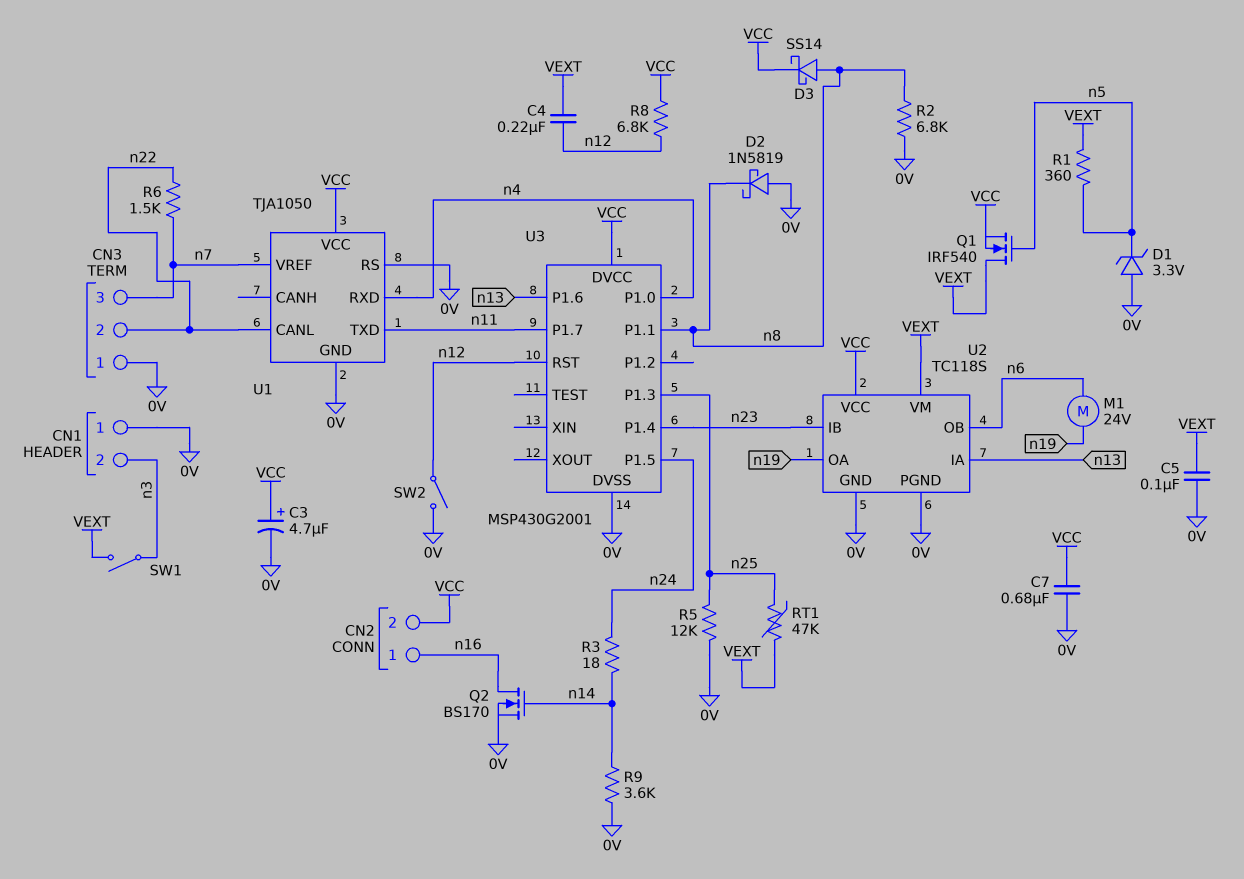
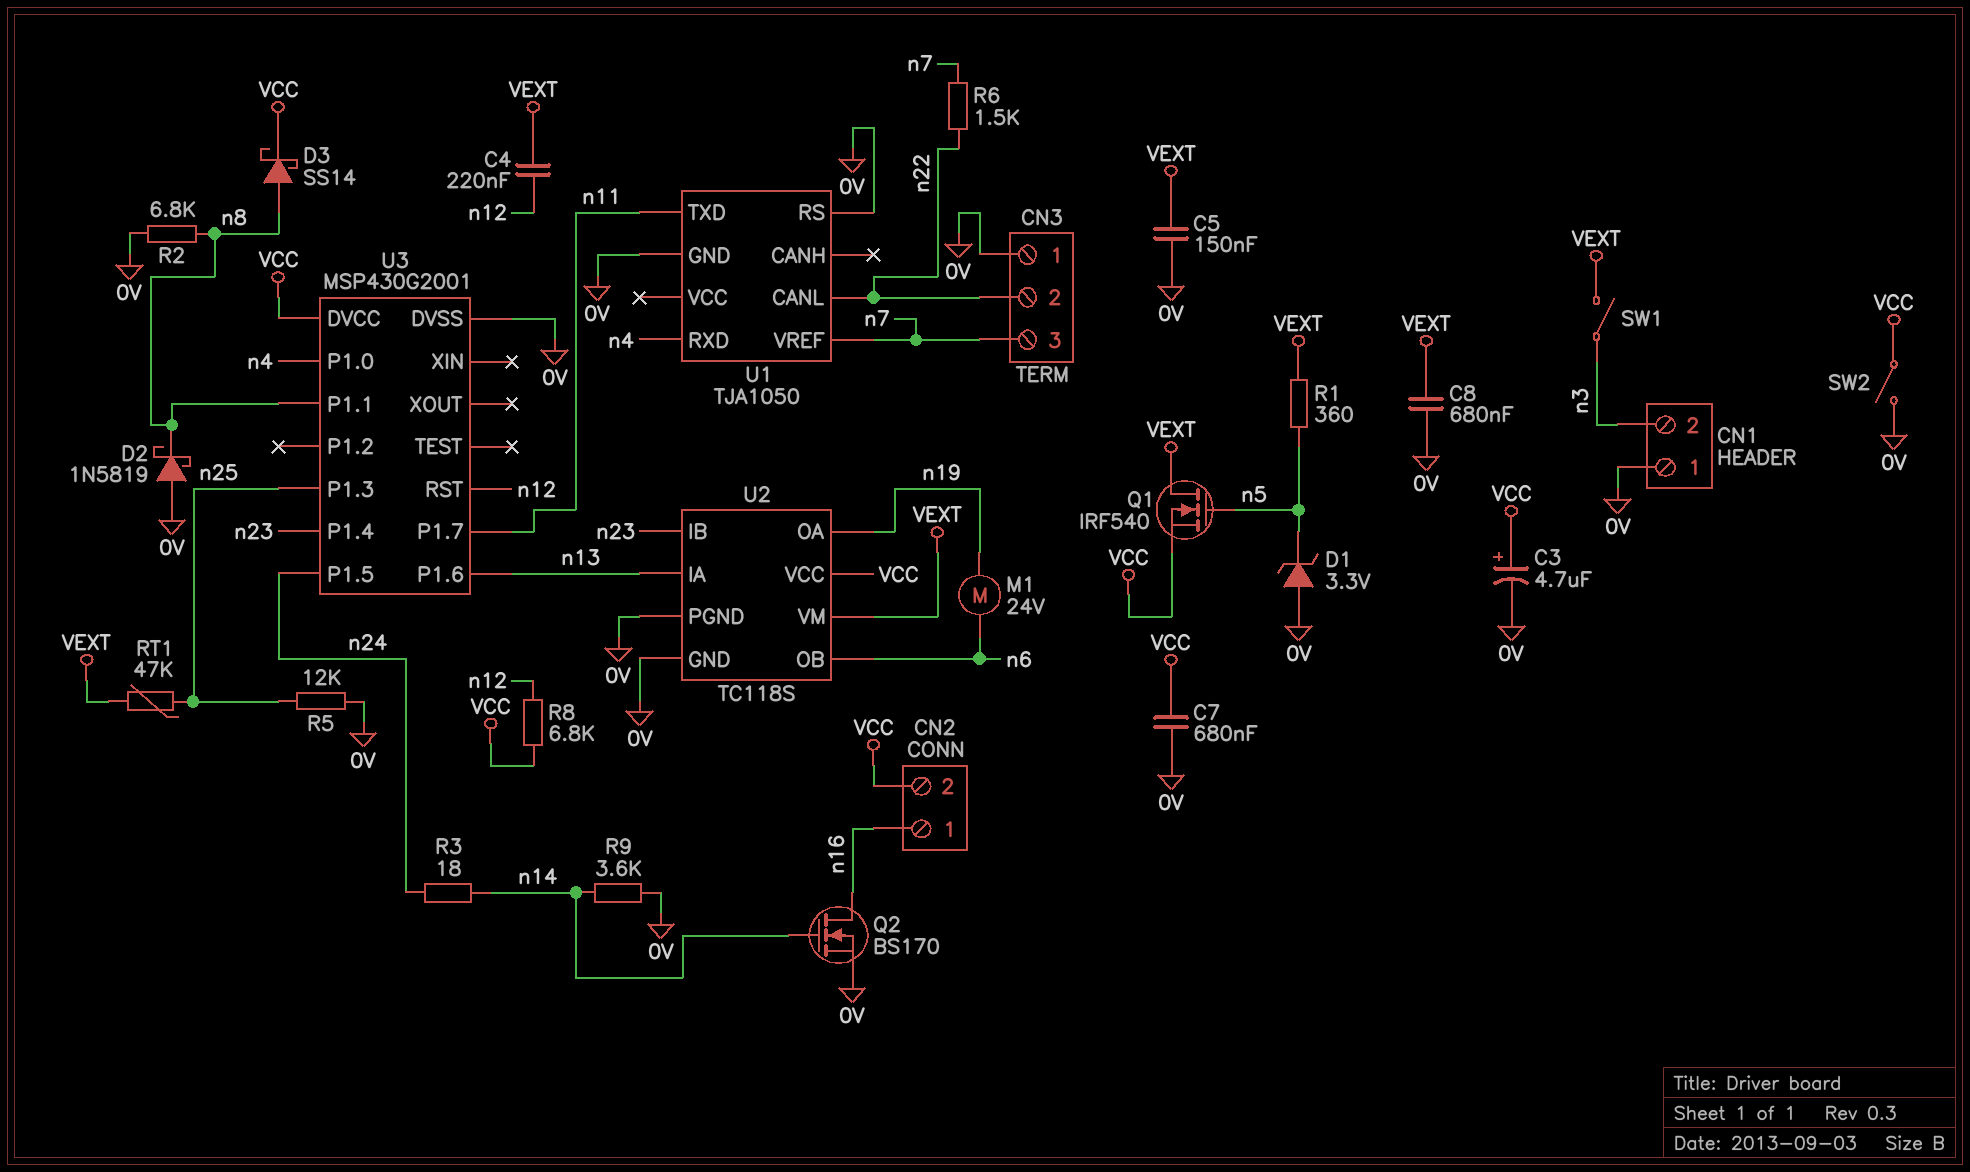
C5: 100nF (0V, VEXT) -> 150nF (0V, VEXT)
C8: none -> 680nF (0V, VEXT)
SW2: switch (0V, n12) -> switch (0V, VCC)
U1 pin VCC: VCC -> none

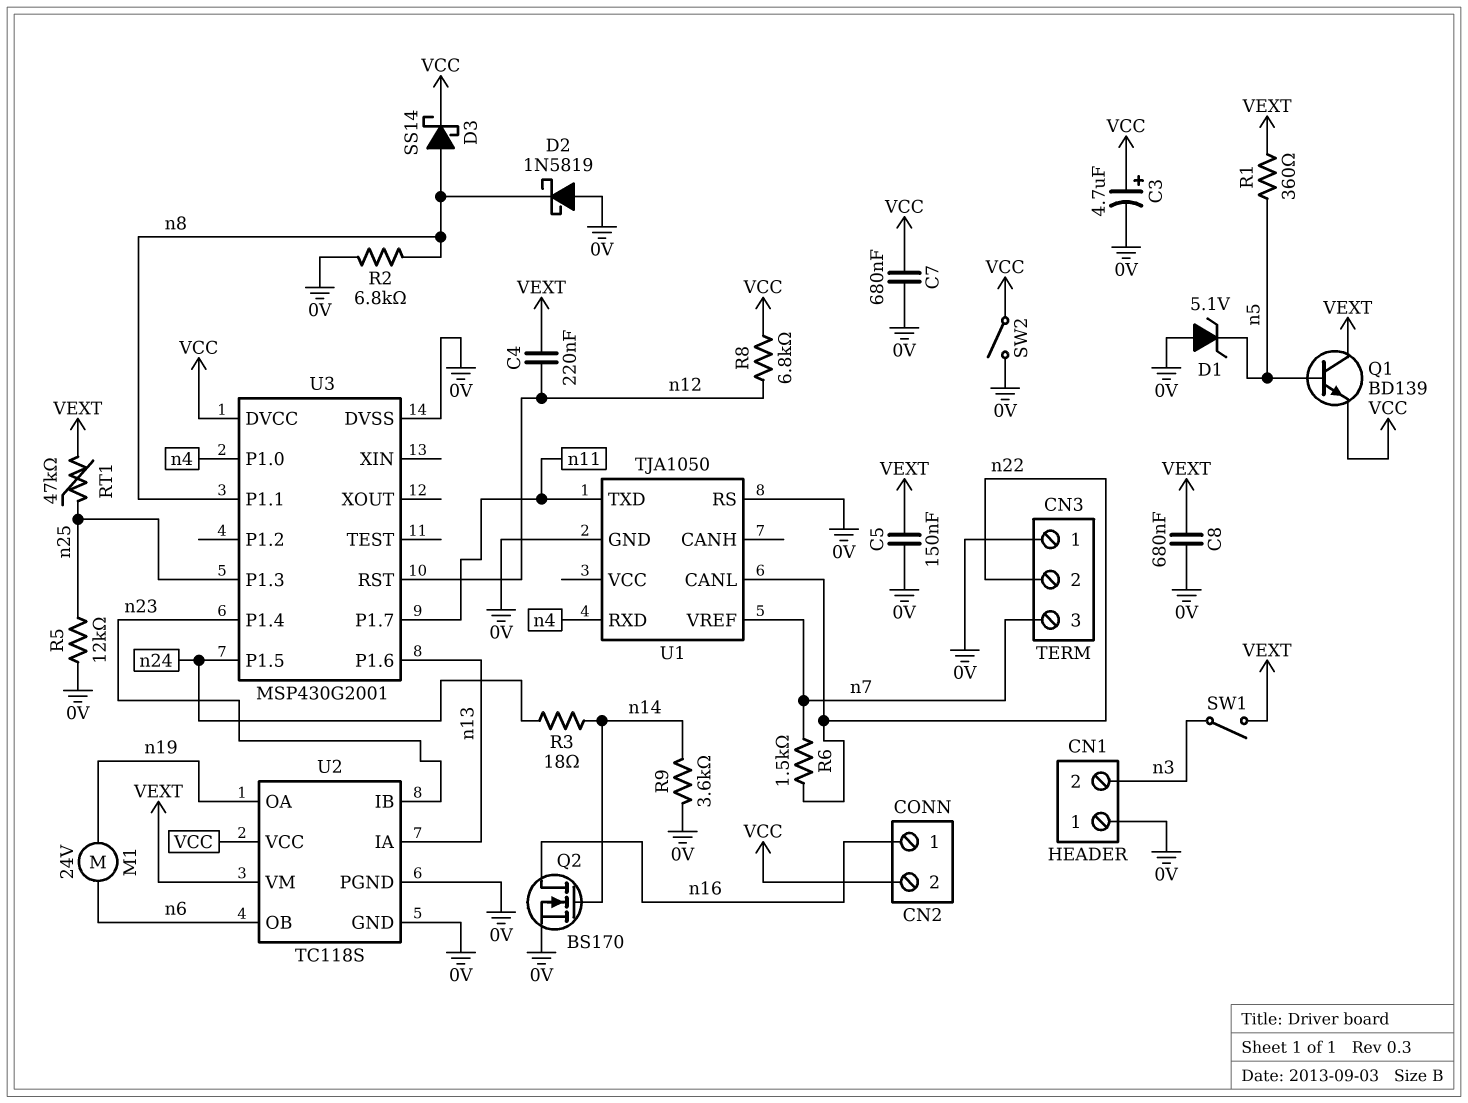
D1: zener 3.3V (A 0V, K n5) -> zener 5.1V (A 0V, K n5)
Q1: NMOS IRF540 (G n5, D VEXT, S VCC) -> NPN BD139 (B n5, C VEXT, E VCC)

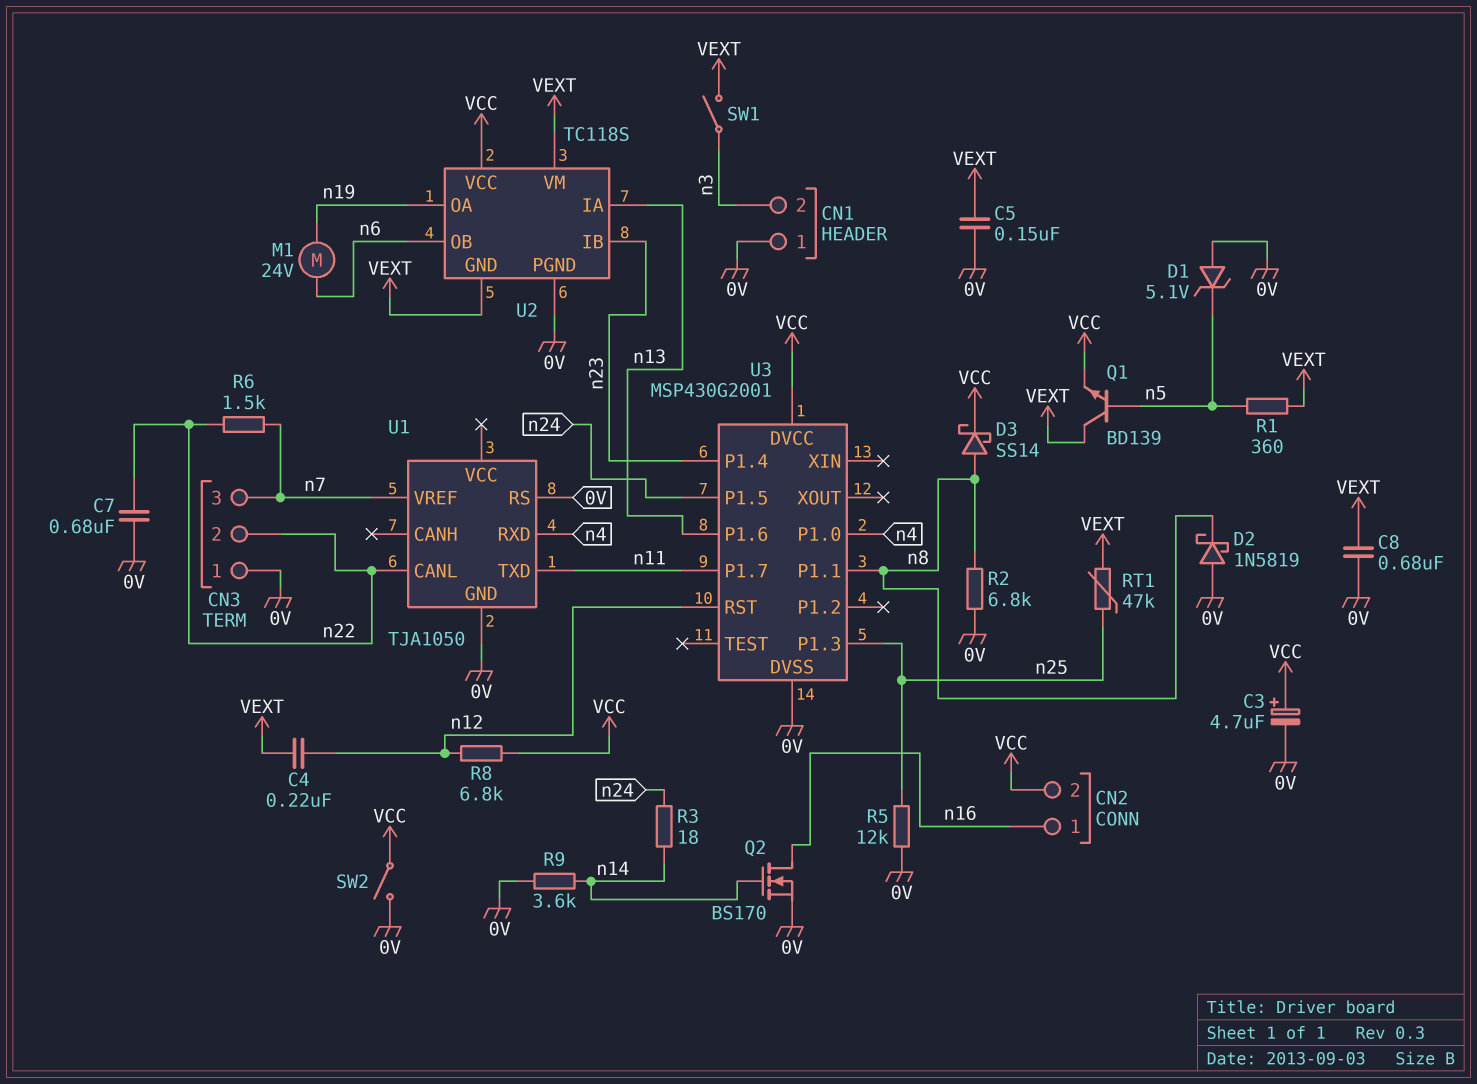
C7: 680nF (0V, VCC) -> 680nF (0V, n22)
U2 pin GND: 0V -> VEXT

